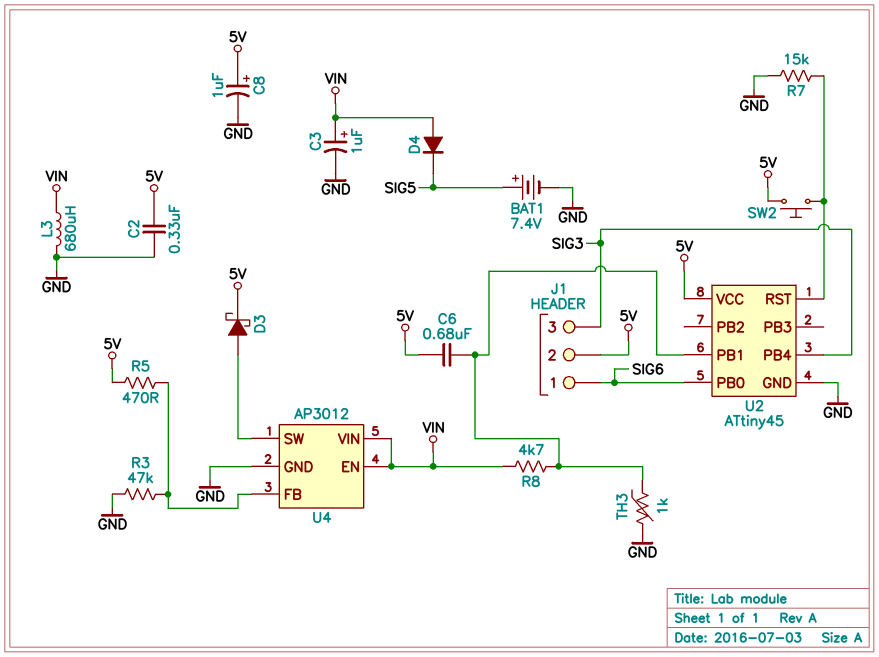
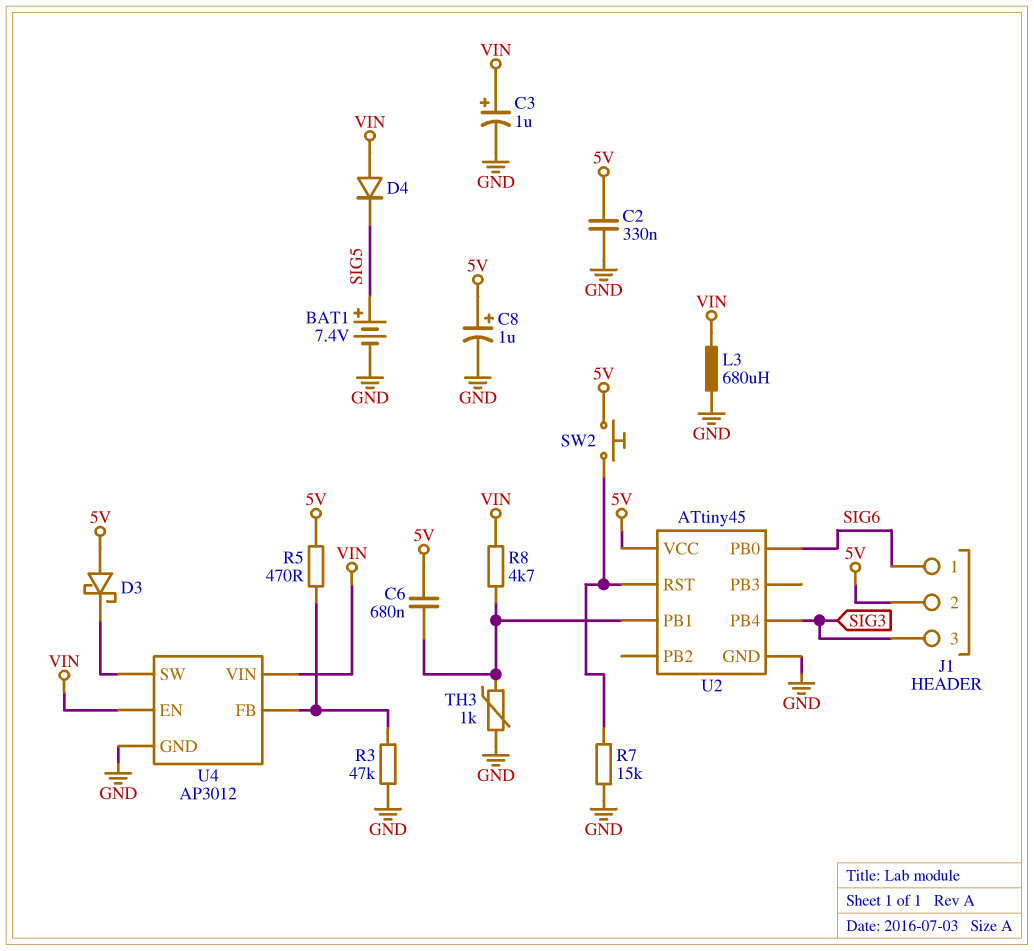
D3: schottky (A U4/SW, K 5V) -> schottky (A 5V, K U4/SW)

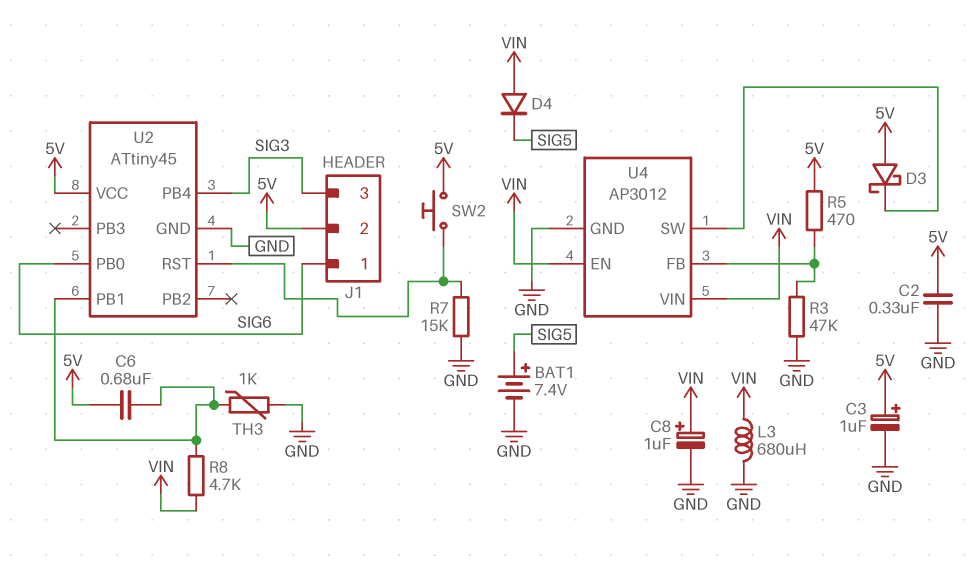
C3: 1uF (plus VIN, minus GND) -> 1uF (plus 5V, minus GND)
C8: 1uF (plus 5V, minus GND) -> 1uF (plus VIN, minus GND)

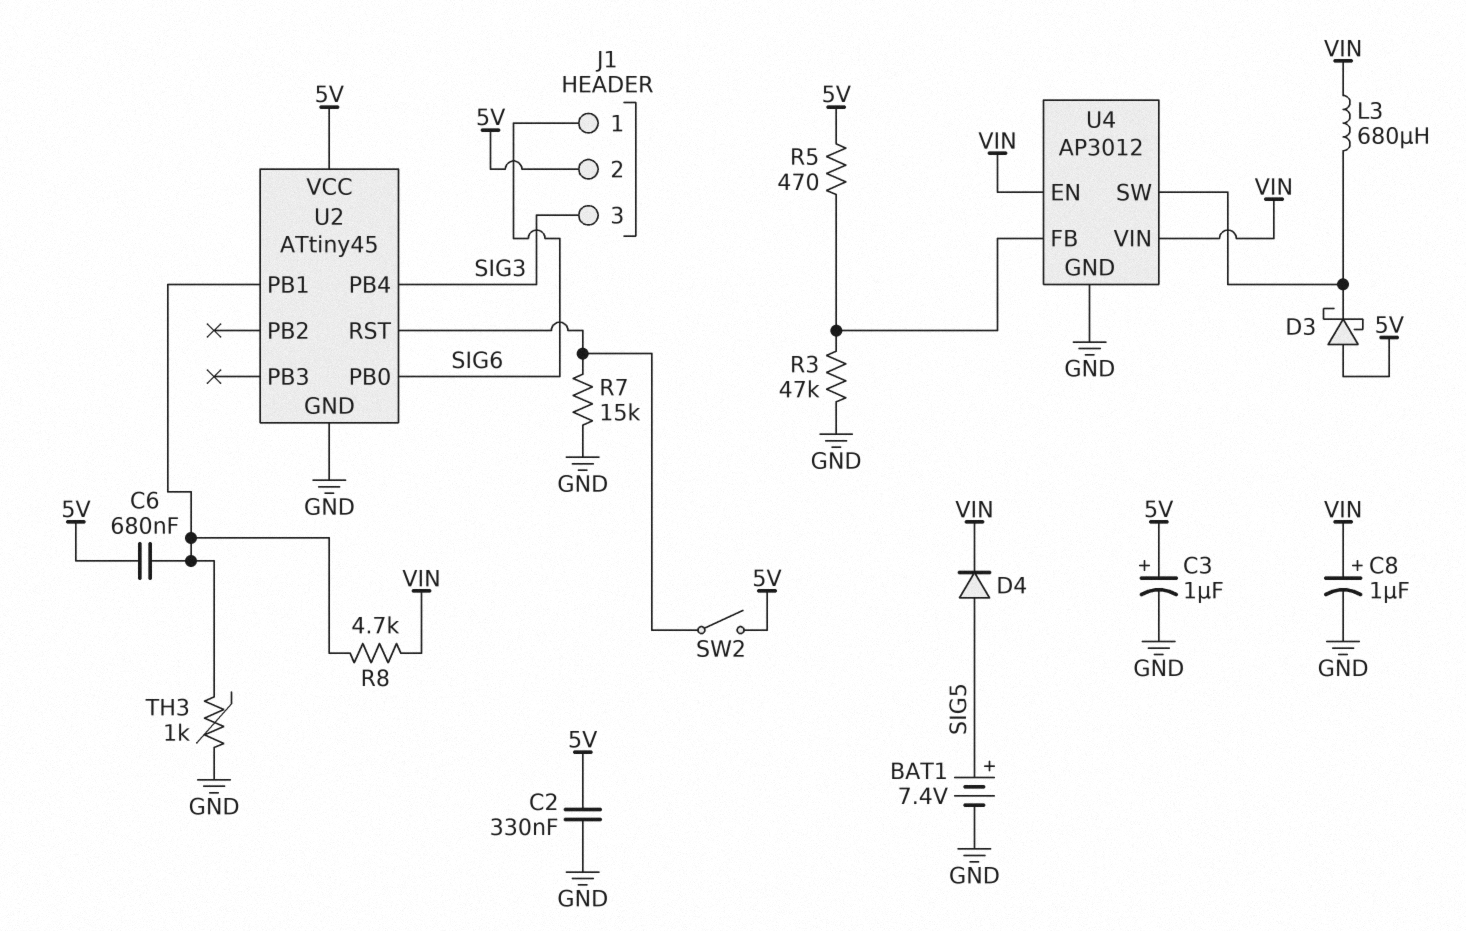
D4: diode (A VIN, K SIG5) -> diode (A SIG5, K VIN)
L3: 680uH (GND, VIN) -> 680uH (U4/SW, VIN)
SW2: button (5V, U2/RST) -> switch (5V, U2/RST)

